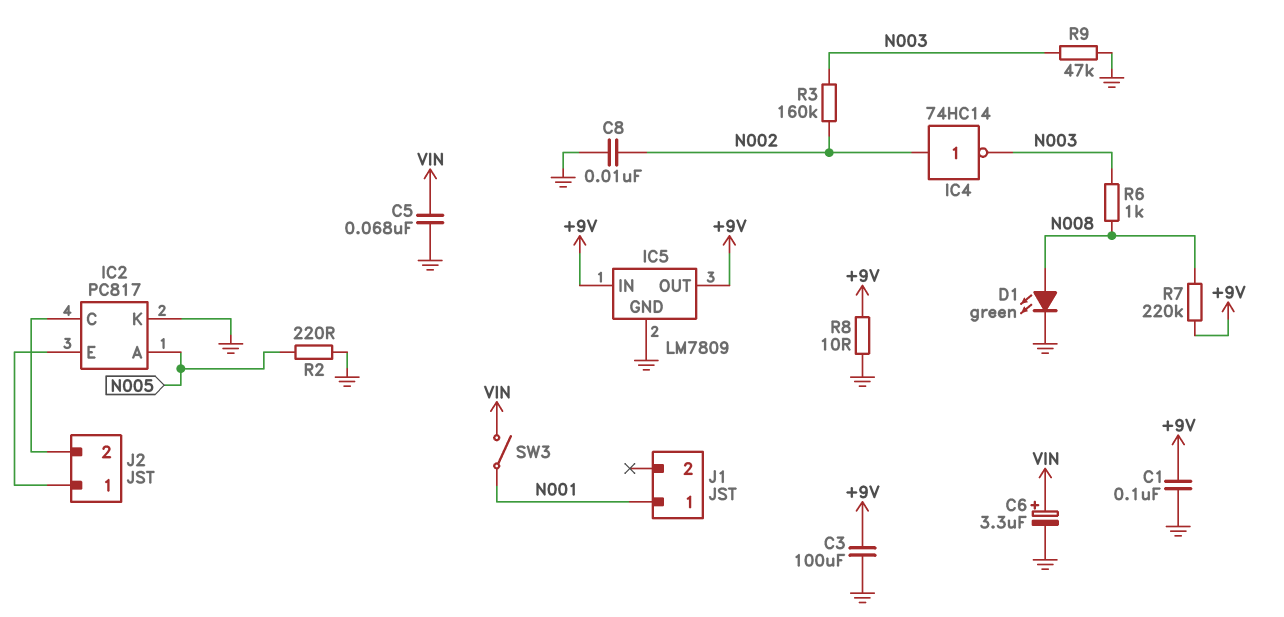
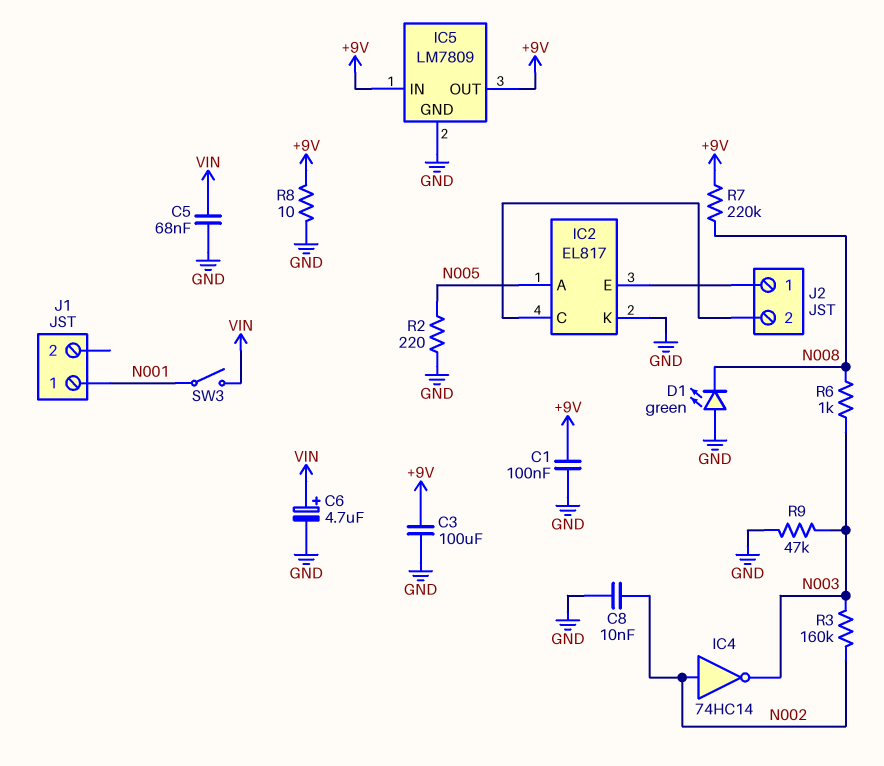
C6: 3.3uF (plus VIN, minus GND) -> 4.7uF (plus VIN, minus GND)
D1: LED green (A N008, K GND) -> LED green (A GND, K N008)
IC2: PC817 -> EL817

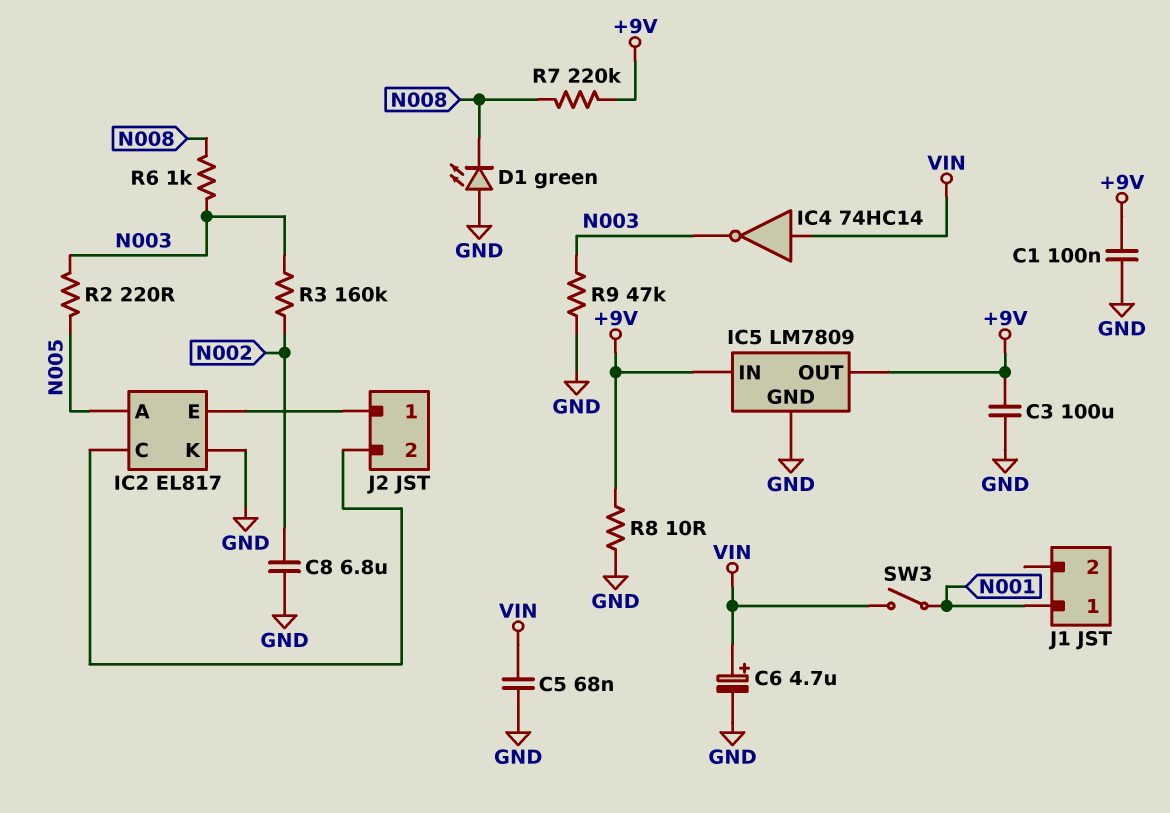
C8: 10nF (GND, N002) -> 6.8uF (GND, N002)
IC4: NOT 74HC14 (in N002, out N003) -> NOT 74HC14 (in VIN, out N003)
R2: 220 (GND, N005) -> 220 (N003, N005)

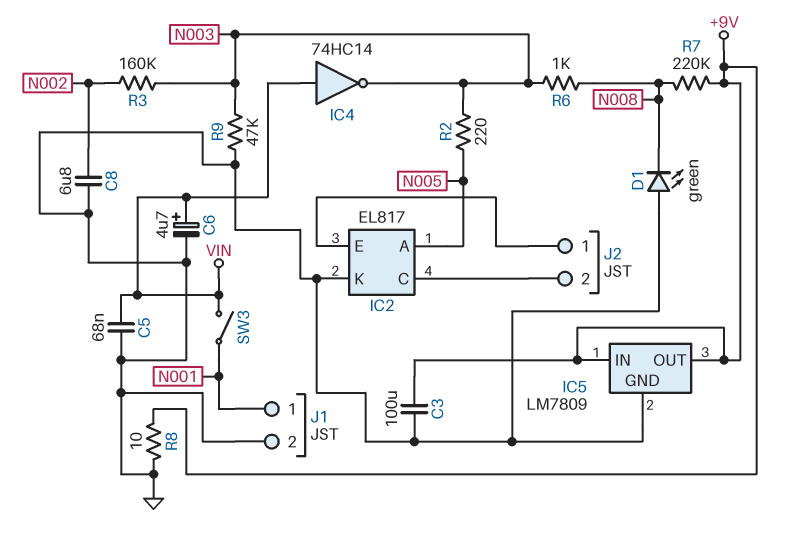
C1: 100nF (+9V, GND) -> none
J1 pin 2: none -> GND

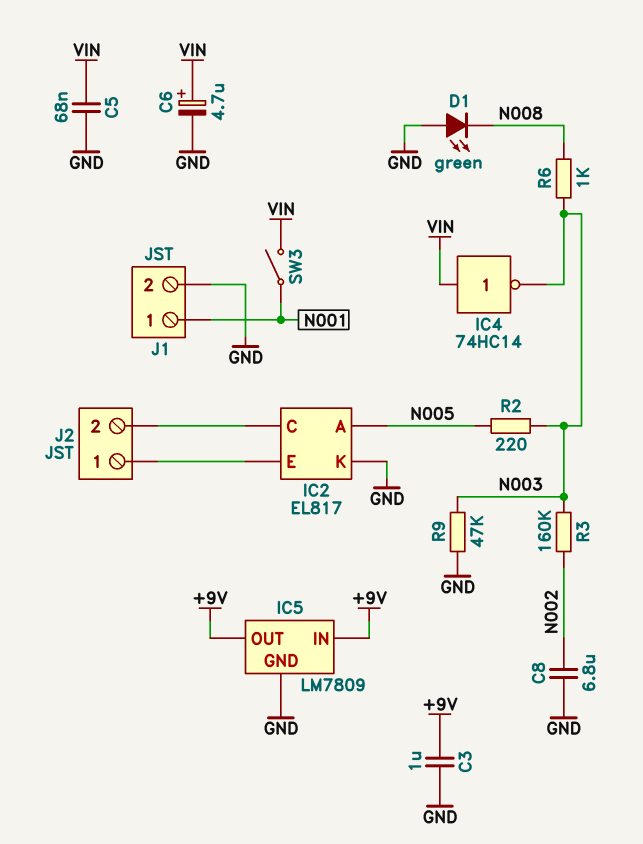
C3: 100uF (+9V, GND) -> 1uF (+9V, GND)
R7: 220k (+9V, N008) -> none
R8: 10 (+9V, GND) -> none

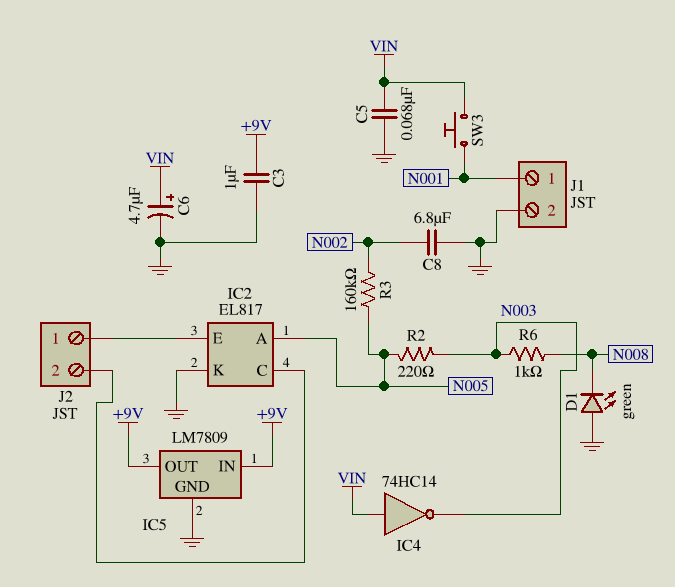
R3: 160k (N002, N003) -> 160k (N002, N005)
R9: 47k (GND, N003) -> none
SW3: switch (N001, VIN) -> button (N001, VIN)

